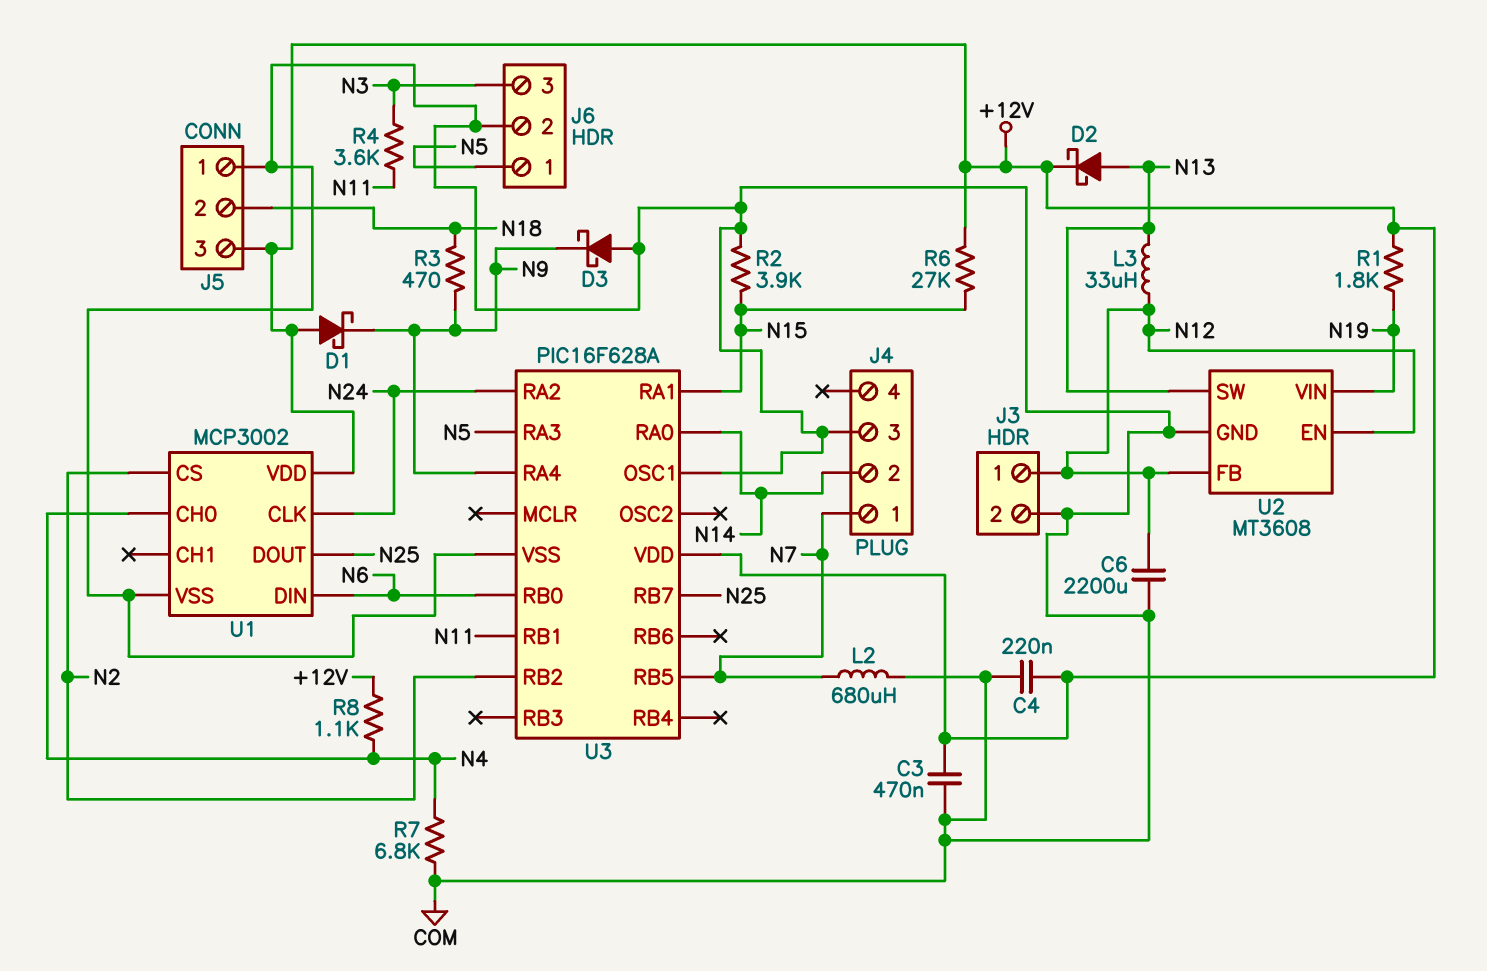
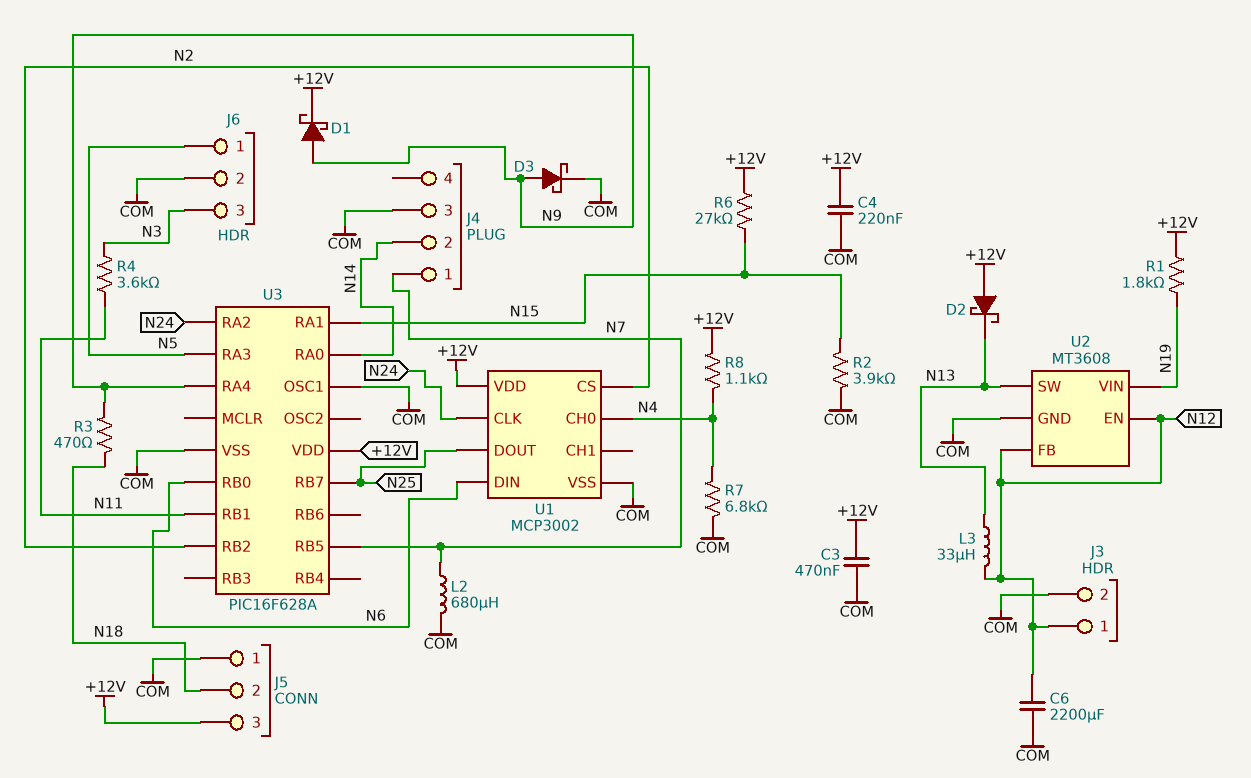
D1: schottky (A +12V, K N9) -> schottky (A N9, K +12V)
D2: schottky (A N13, K +12V) -> schottky (A +12V, K N13)
D3: schottky (A COM, K N9) -> schottky (A N9, K COM)

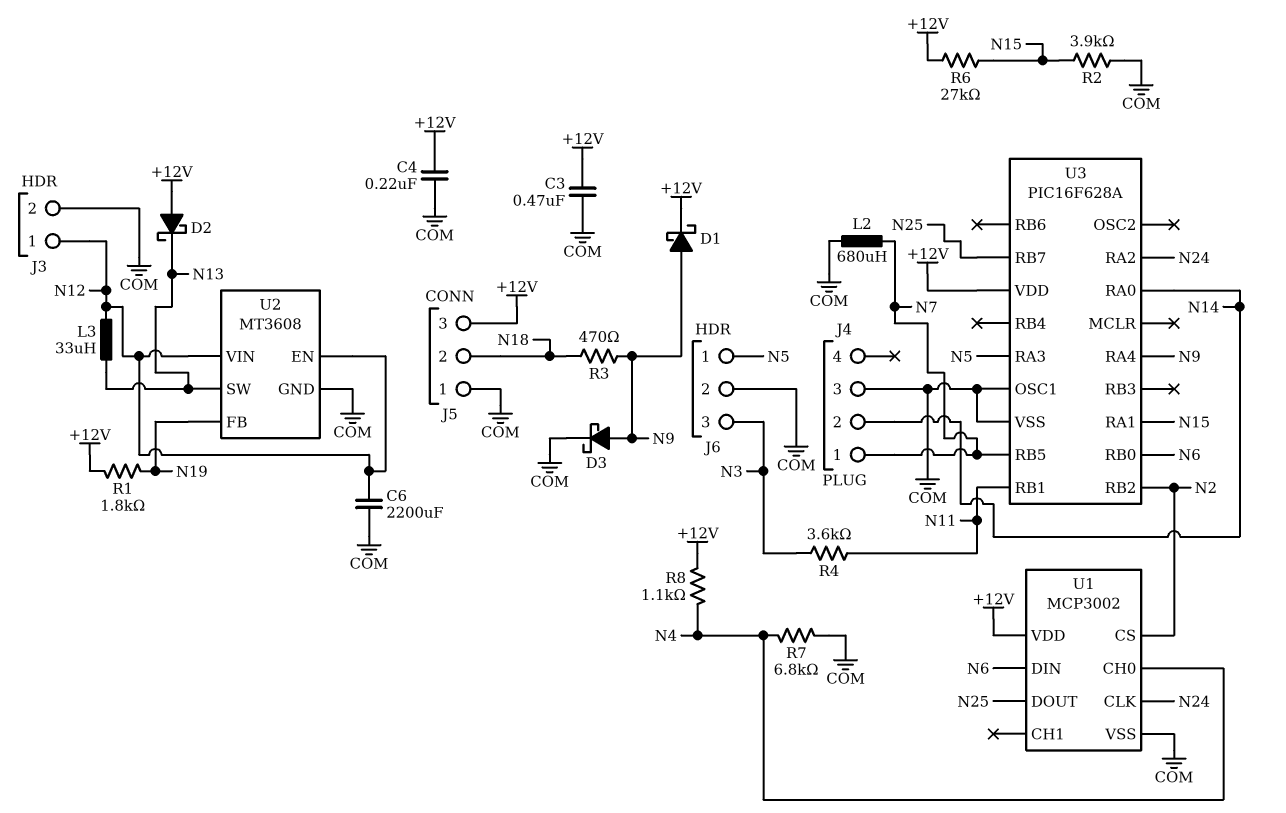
U2 pin FB: N12 -> N19
U2 pin VIN: N19 -> N12

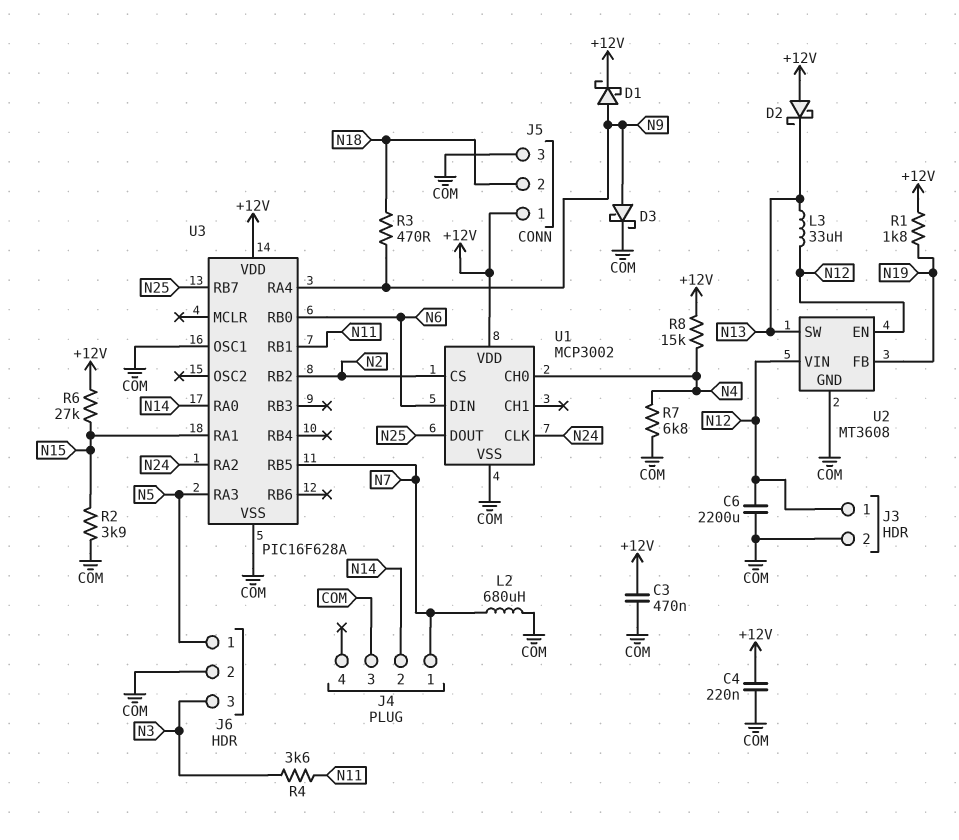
J5 pin 1: COM -> +12V
J5 pin 3: +12V -> COM
R8: 1.1k (+12V, N4) -> 15k (+12V, N4)

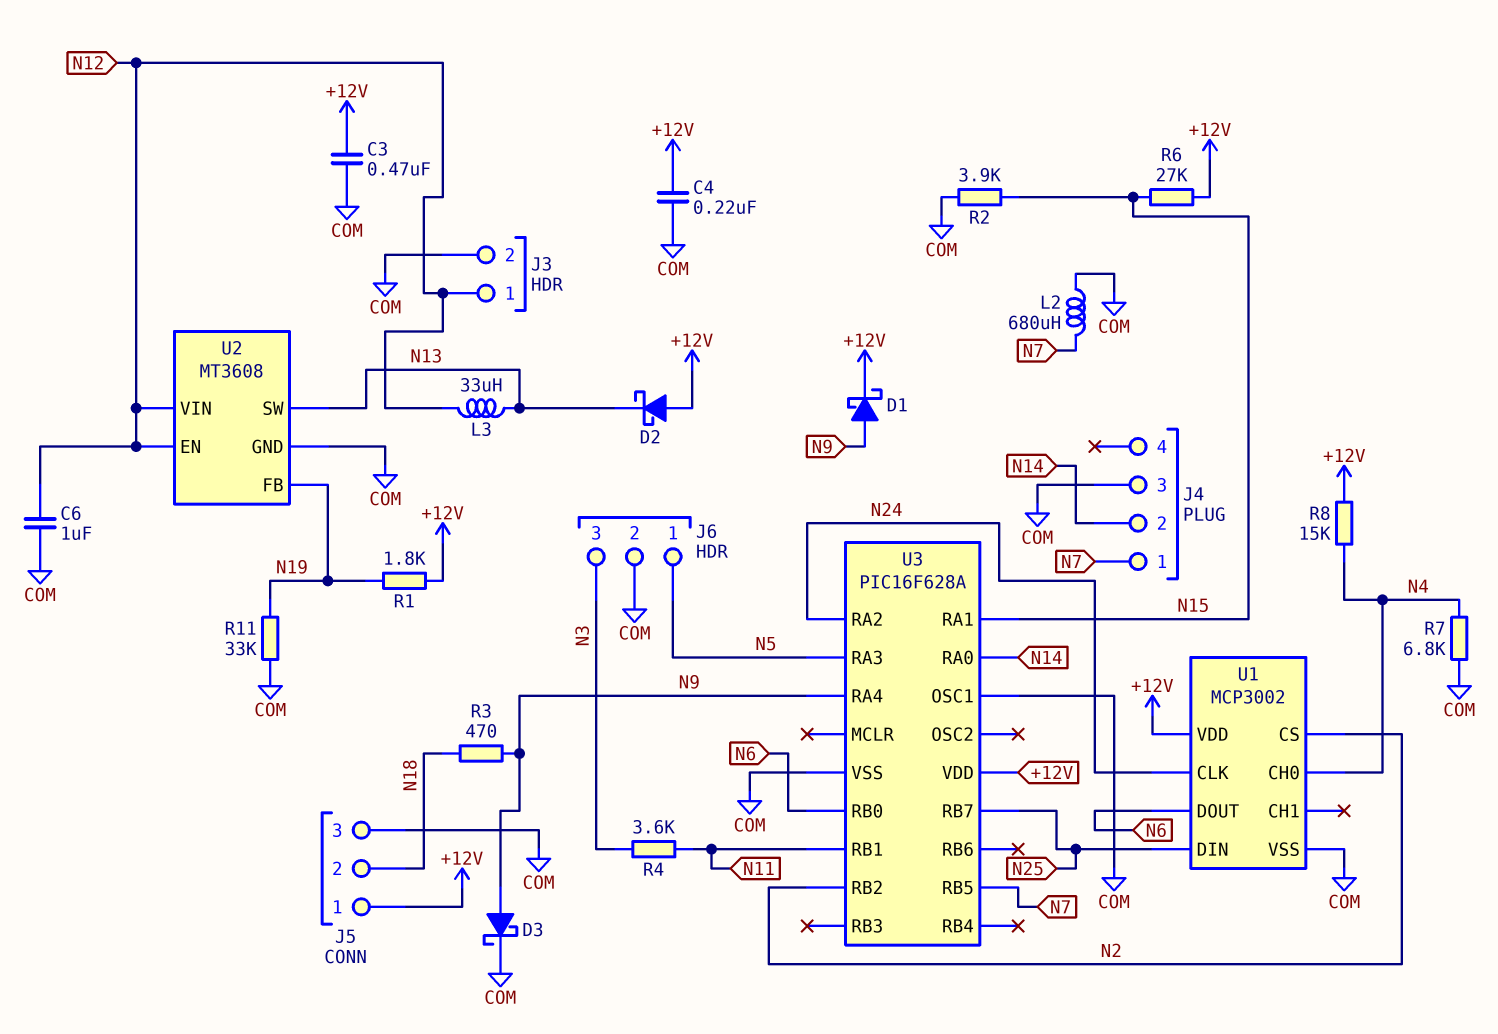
C6: 2200uF (COM, N12) -> 1uF (COM, N12)
R11: none -> 33k (COM, N19)
U1 pin DIN: N6 -> N25
U1 pin DOUT: N25 -> N6

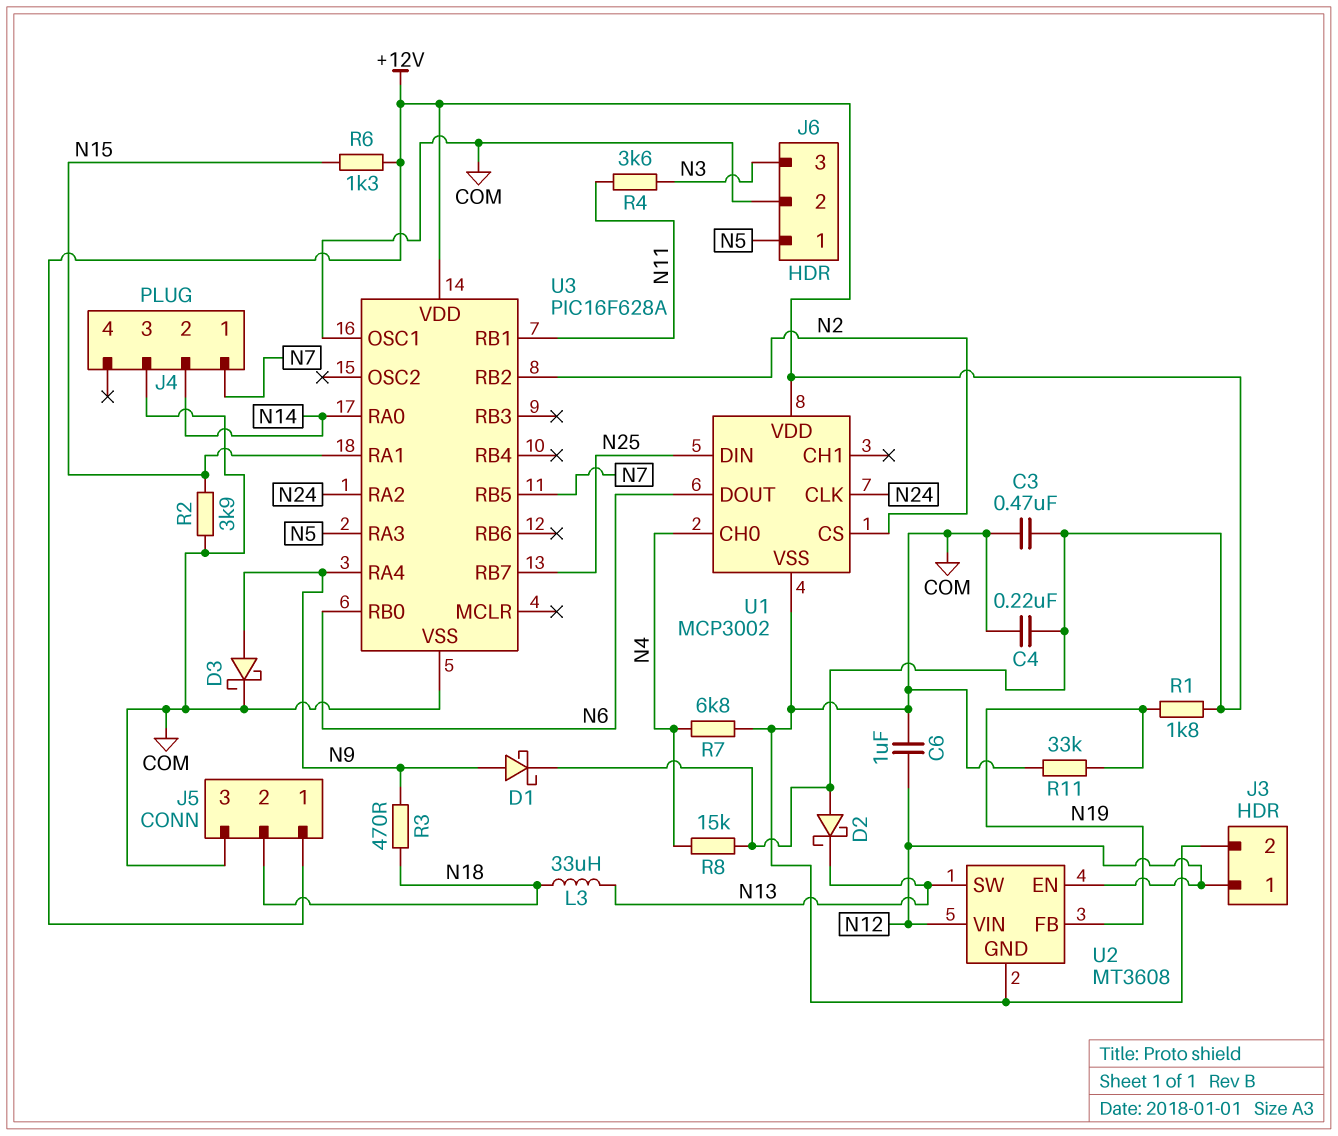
L2: 680uH (COM, N7) -> none
L3: 33uH (N12, N13) -> 33uH (N13, N18)
R6: 27k (+12V, N15) -> 1.3k (+12V, N15)

